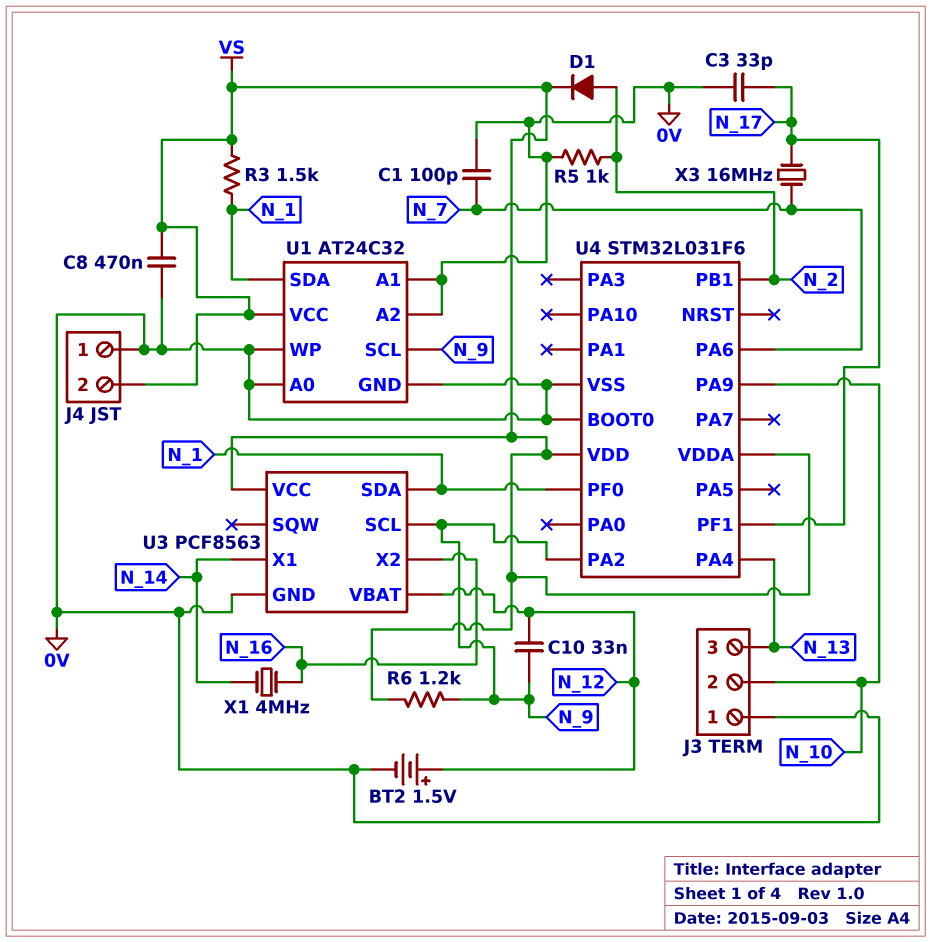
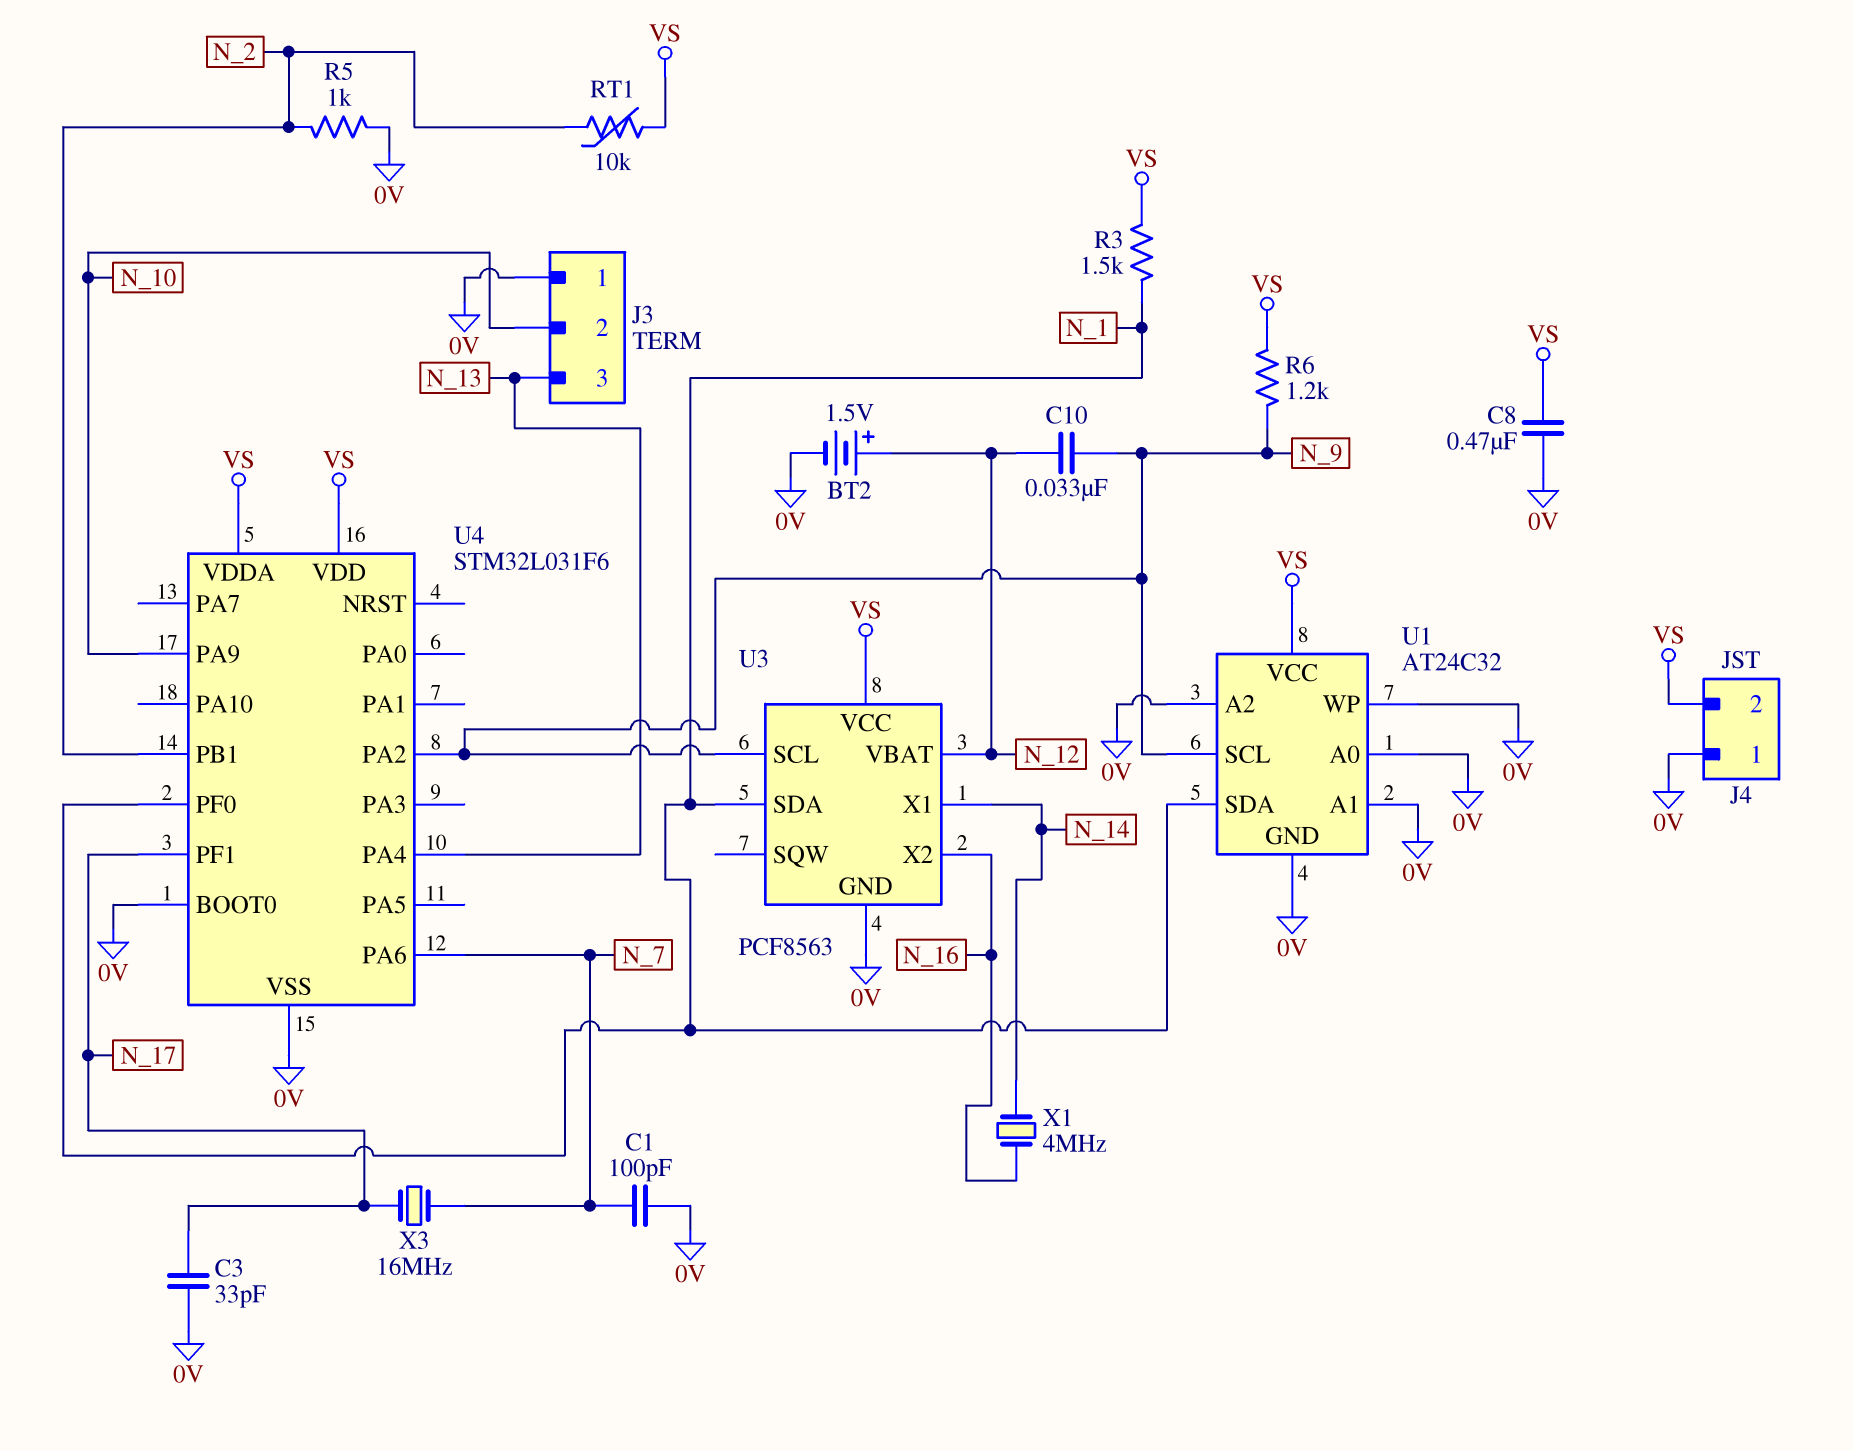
D1: diode (A N_2, K VS) -> none
RT1: none -> 10k (N_2, VS)

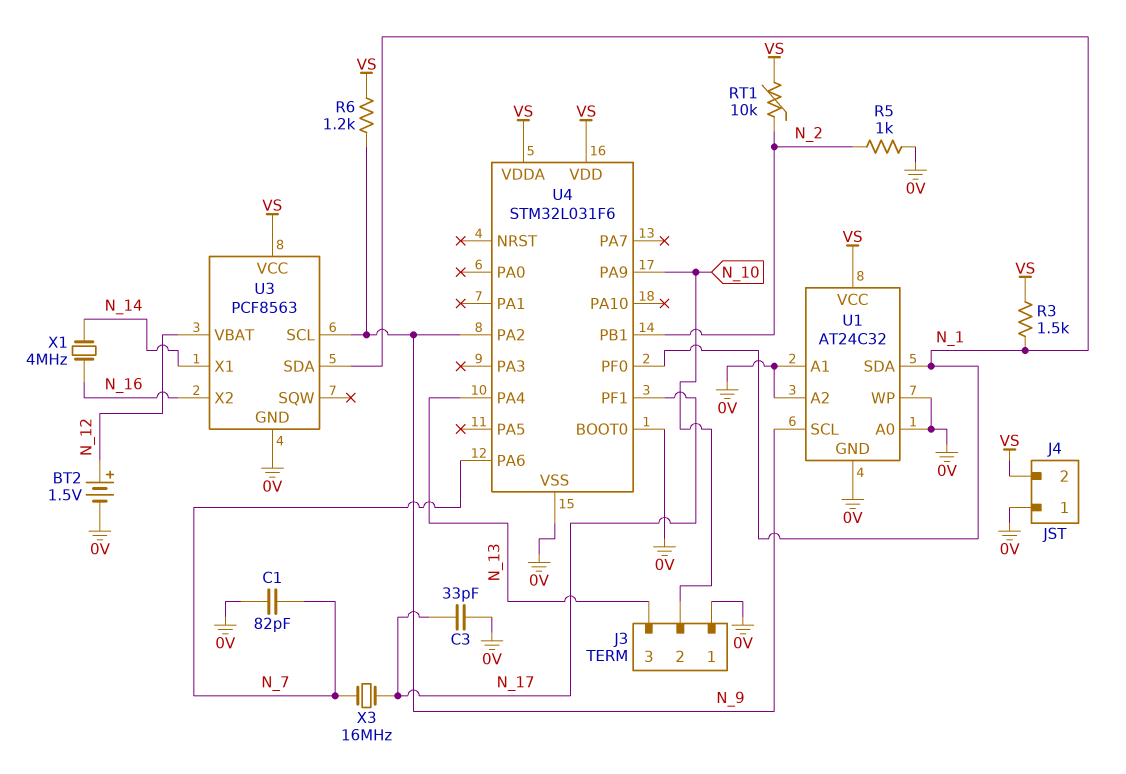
C1: 100pF (0V, N_7) -> 82pF (0V, N_7)
C8: 470nF (0V, VS) -> none
C10: 33nF (N_9, N_12) -> none

